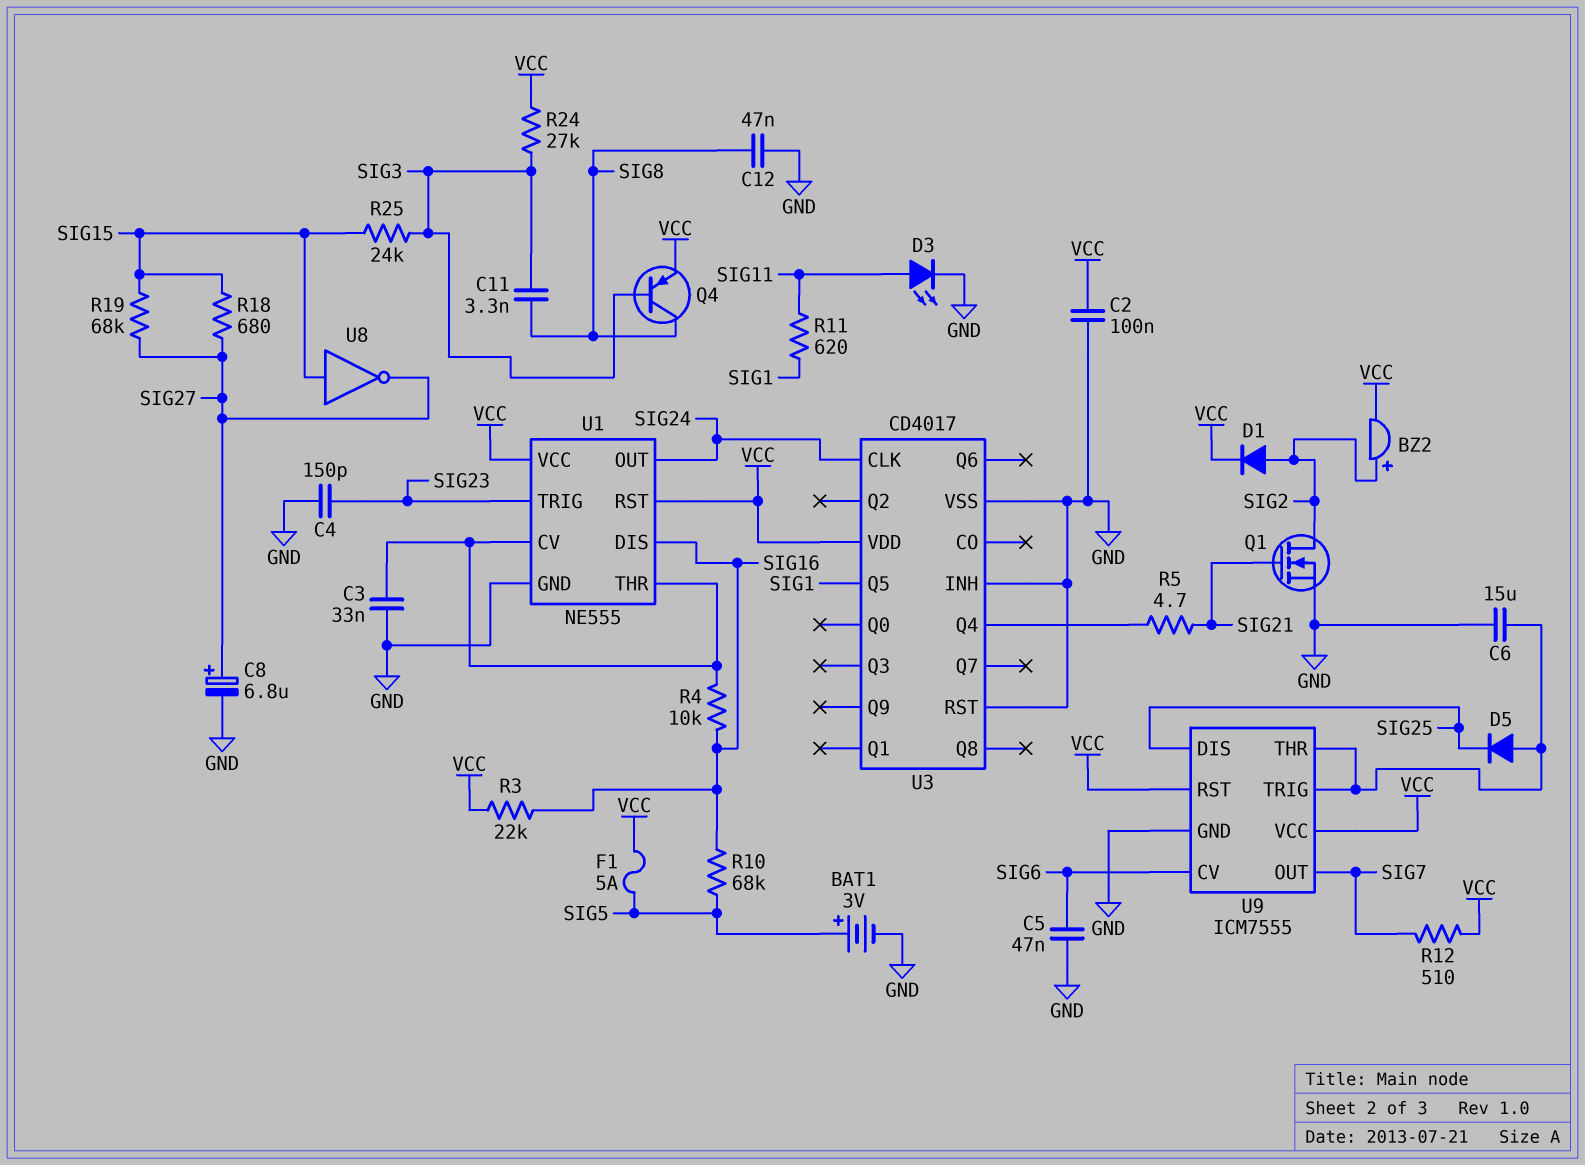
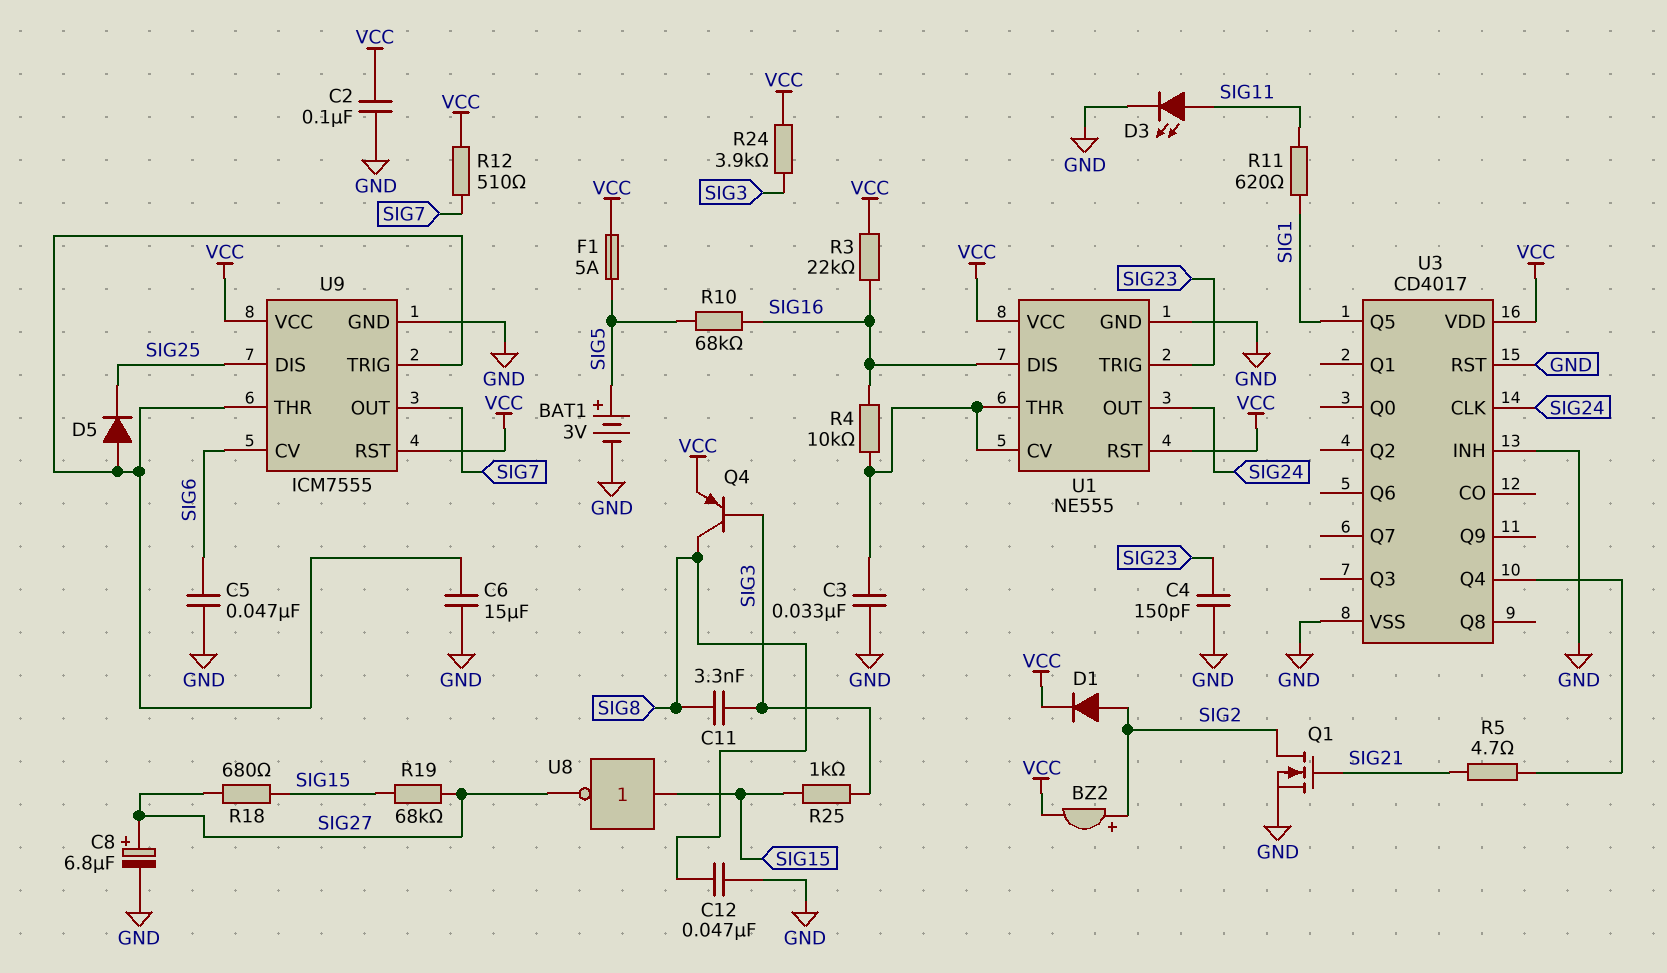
R24: 27k (SIG3, VCC) -> 3.9k (SIG3, VCC)
R25: 24k (SIG3, SIG15) -> 1k (SIG3, SIG15)

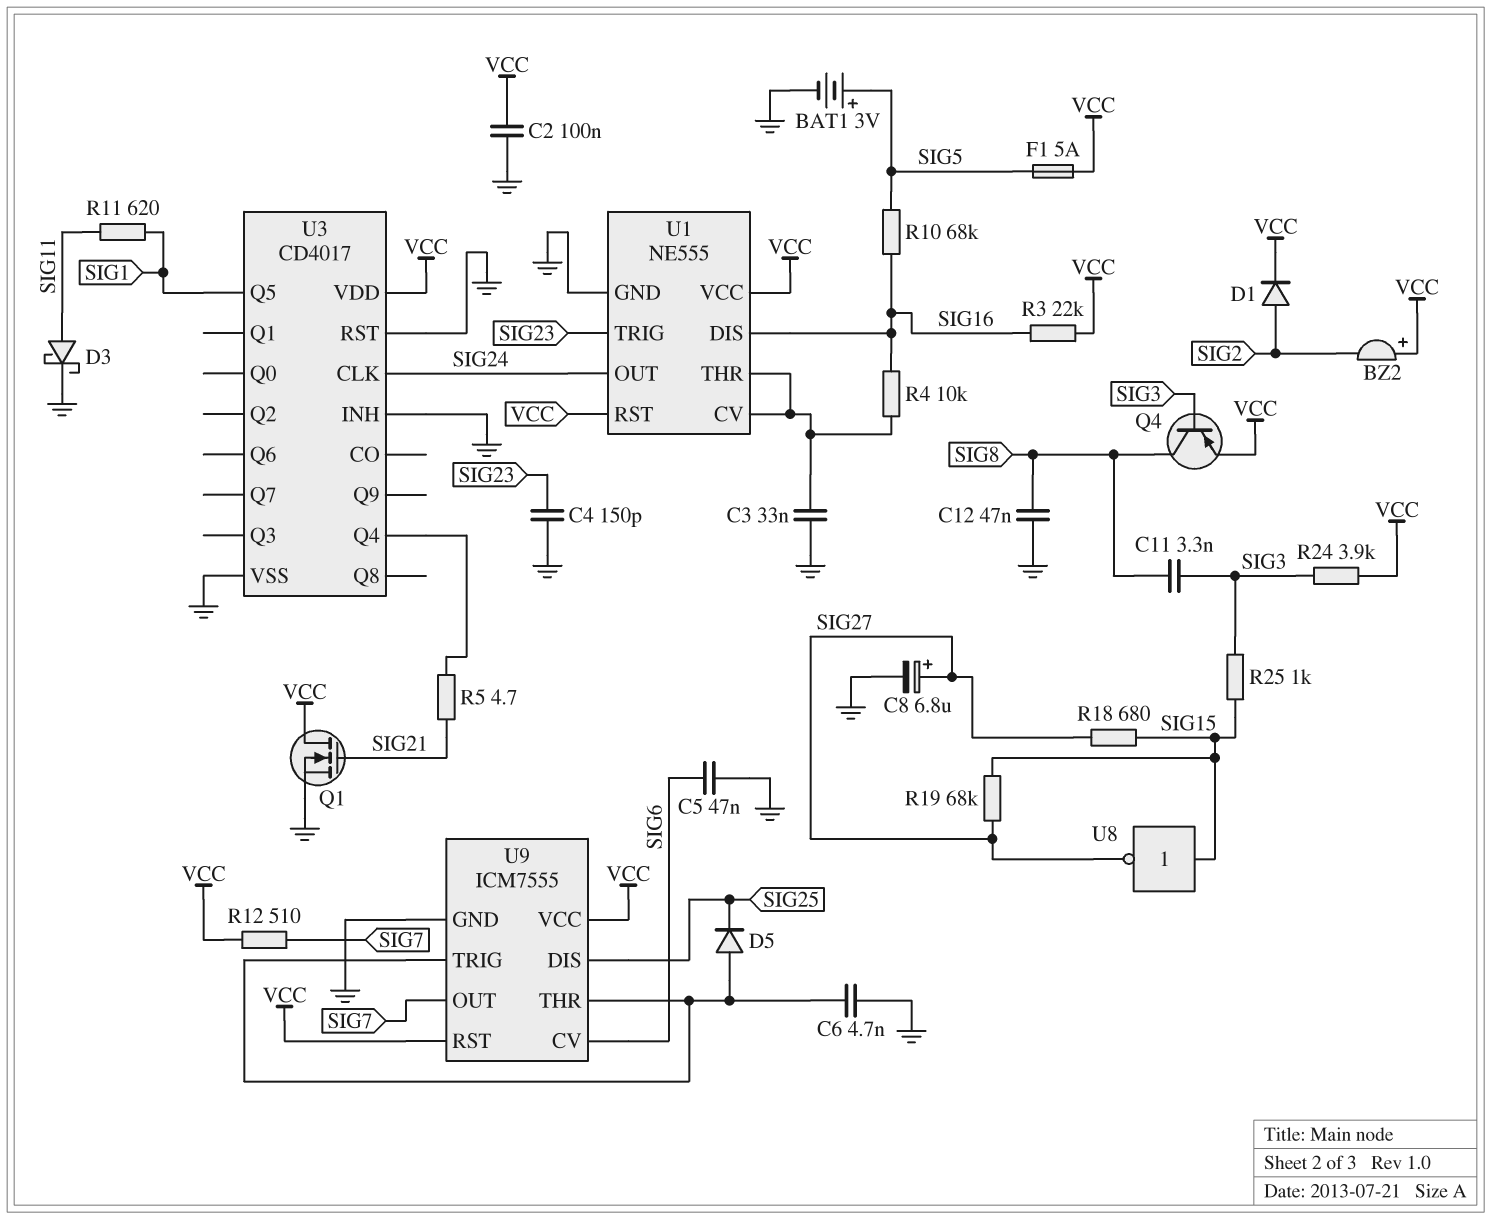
BZ2: buzzer (plus SIG2, minus VCC) -> buzzer (plus VCC, minus SIG2)
C6: 15uF (GND, U9/THR) -> 4.7nF (GND, U9/THR)
D3: LED (A SIG11, K GND) -> schottky (A SIG11, K GND)
Q1: NMOS (G SIG21, D SIG2, S GND) -> NMOS (G SIG21, D VCC, S GND)

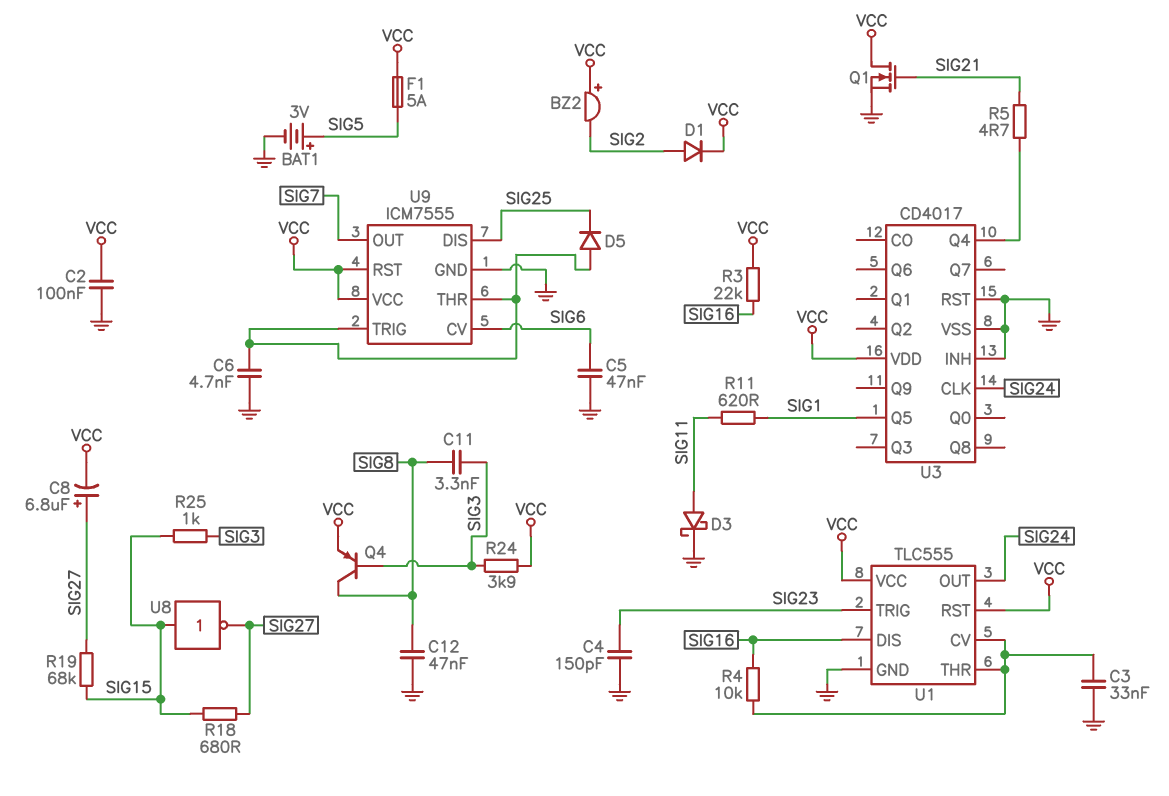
C8: 6.8uF (plus SIG27, minus GND) -> 6.8uF (plus SIG27, minus VCC)
R10: 68k (SIG5, SIG16) -> none
R12: 510 (SIG7, VCC) -> none
U1: NE555 -> TLC555

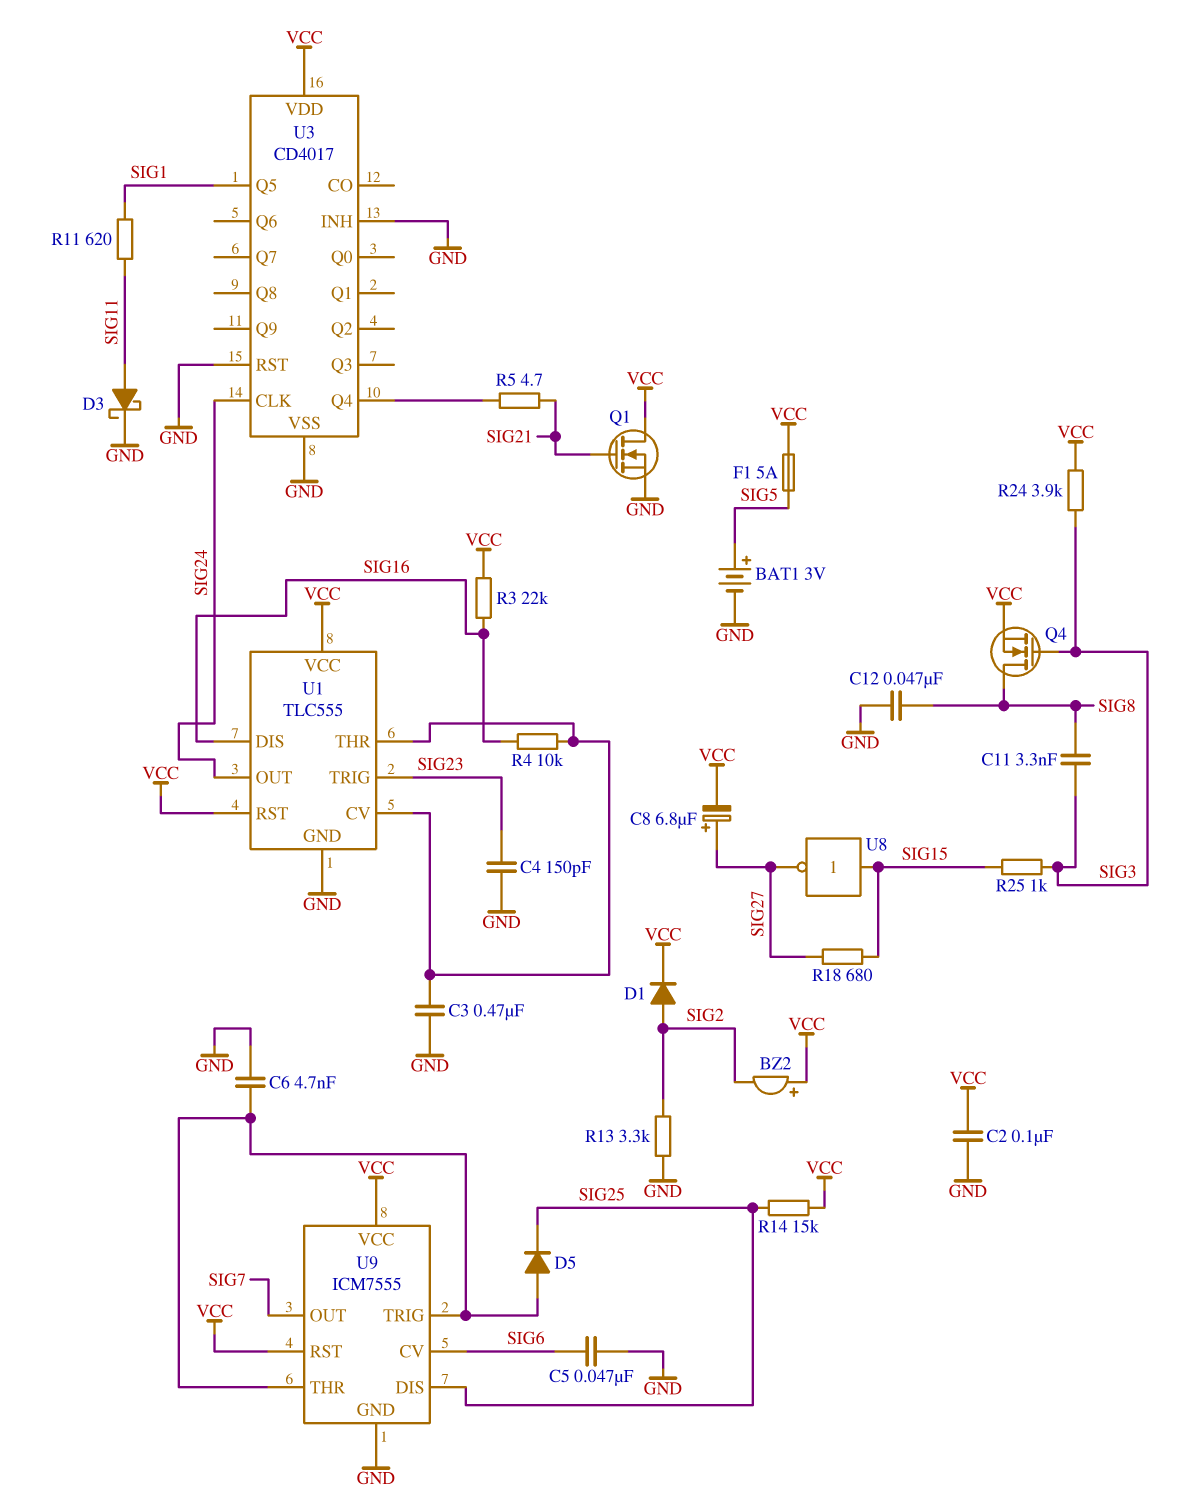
C3: 33nF (GND, U1/CV) -> 470nF (GND, U1/CV)
Q4: PNP (B SIG3, C SIG8, E VCC) -> NMOS (G SIG3, D SIG8, S VCC)
R13: none -> 3.3k (GND, SIG2)
R14: none -> 15k (SIG25, VCC)
R19: 68k (SIG15, SIG27) -> none

